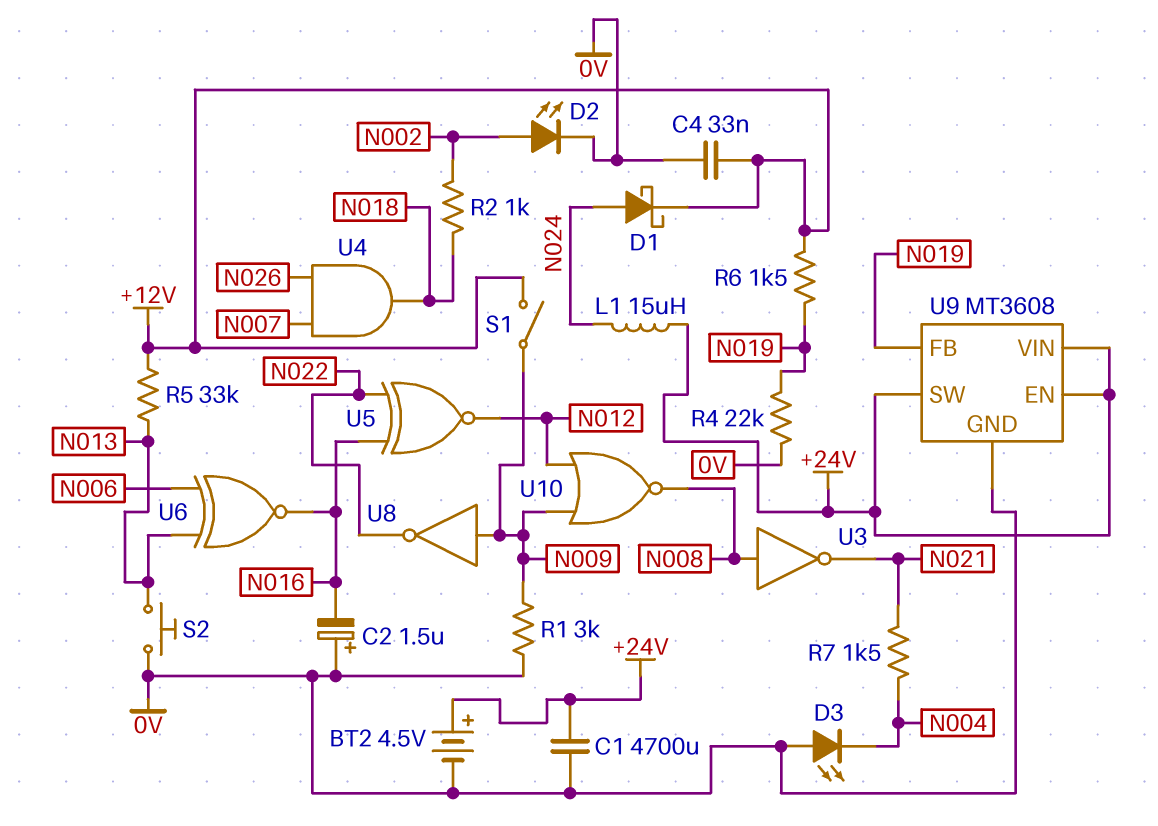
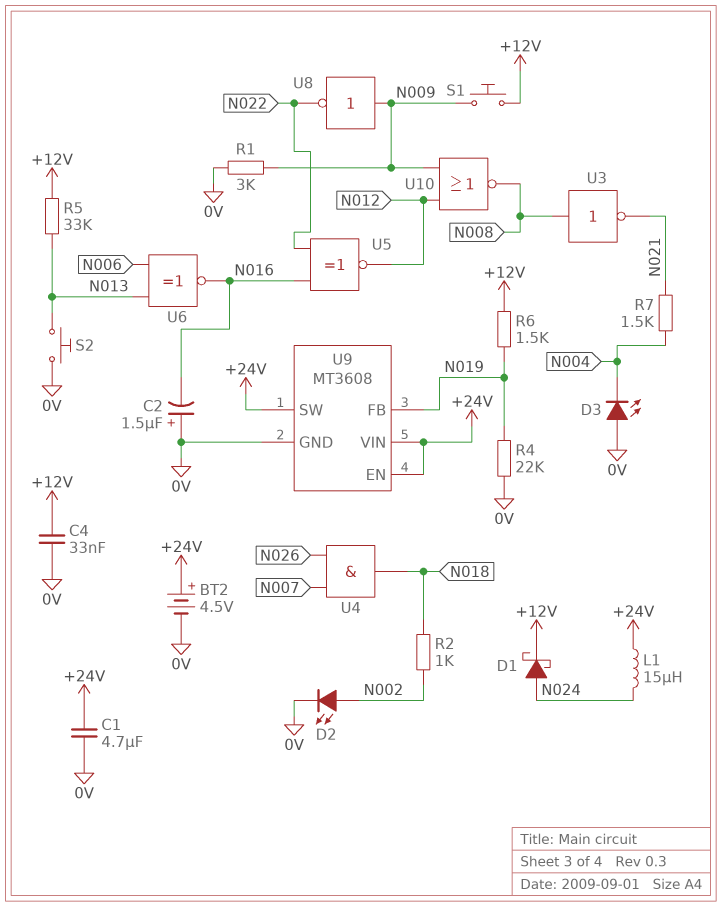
C1: 4700uF (+24V, 0V) -> 4.7uF (+24V, 0V)
S1: switch (+12V, N009) -> button (+12V, N009)

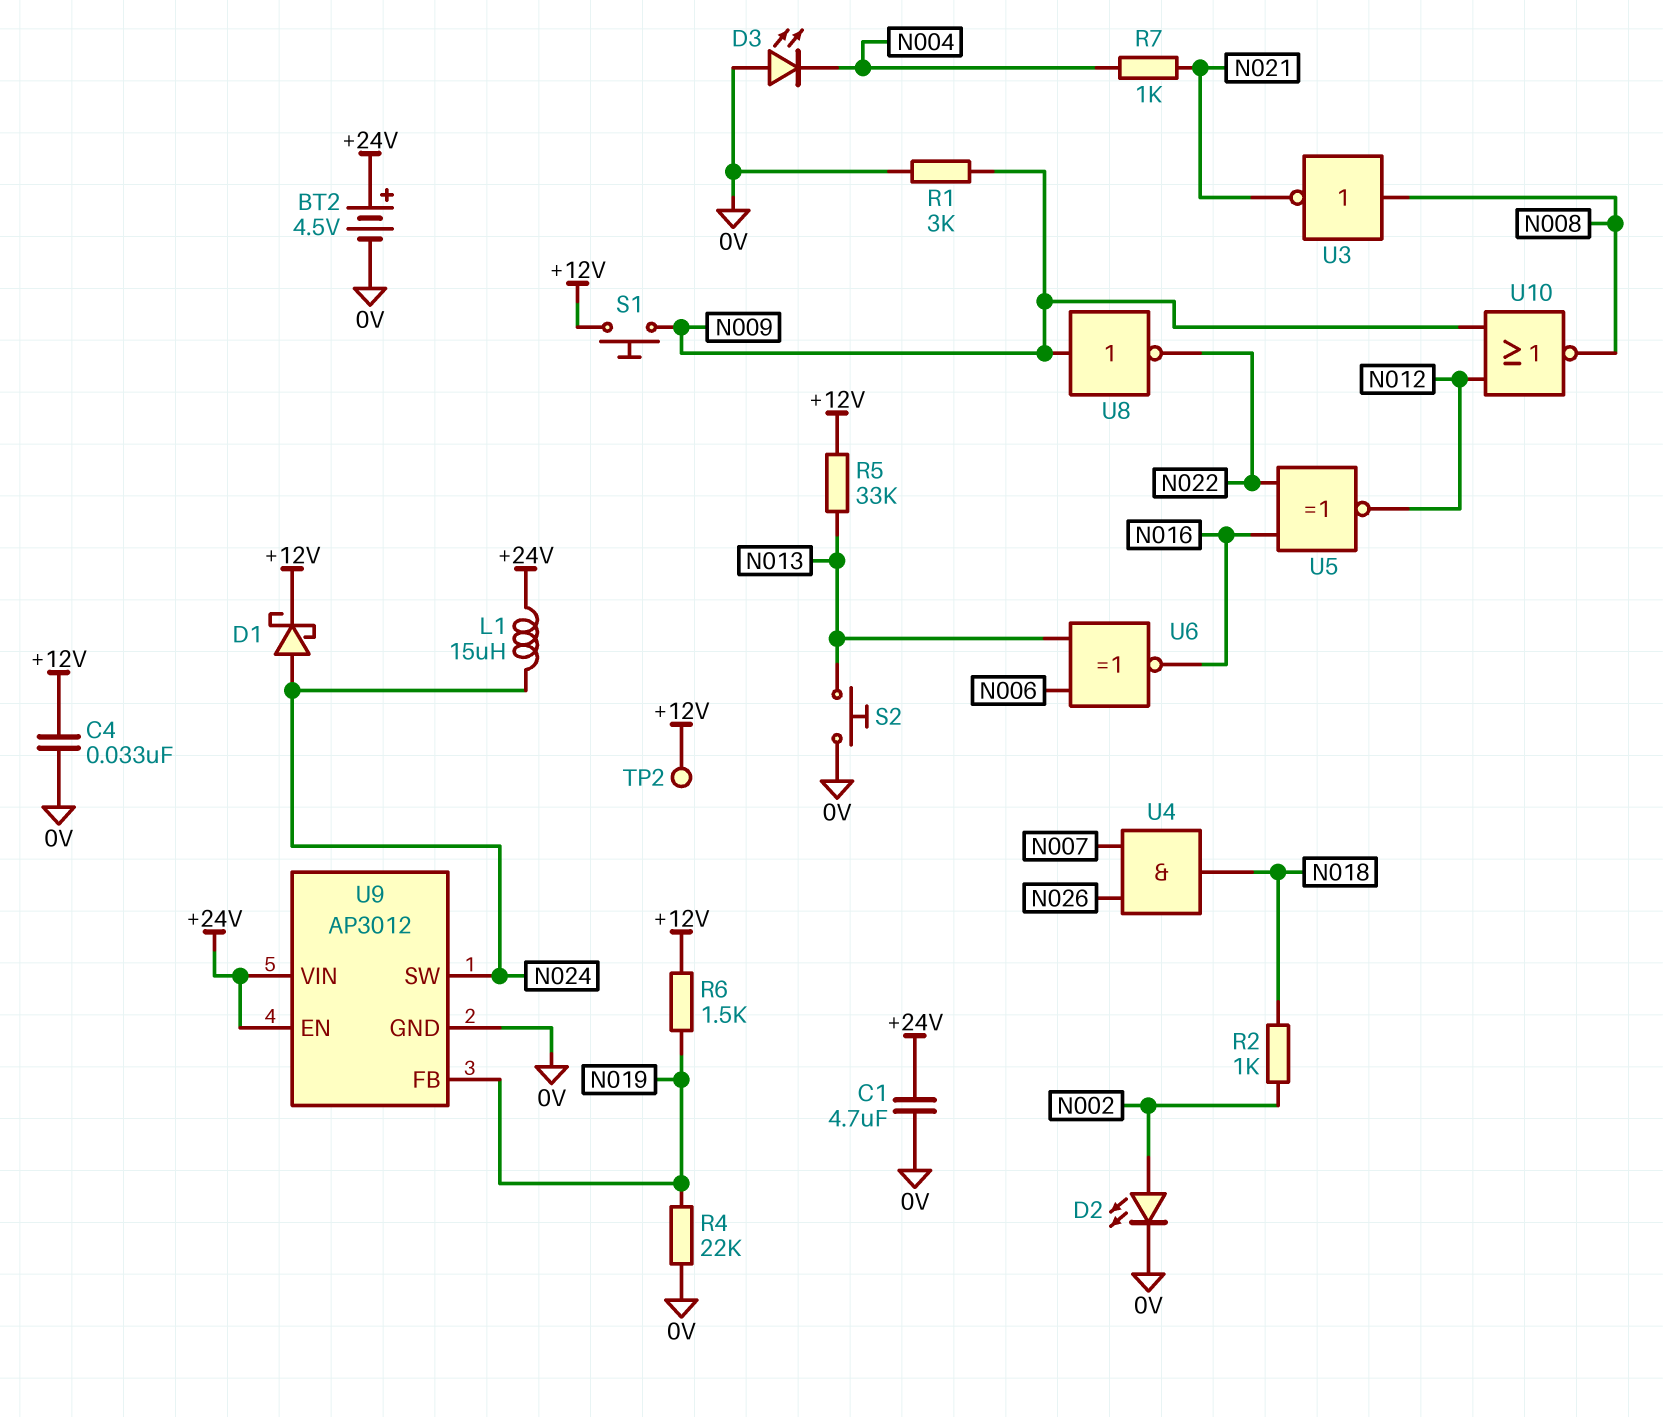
C2: 1.5uF (plus 0V, minus N016) -> none
R7: 1.5k (N004, N021) -> 1k (N004, N021)
TP2: none -> test point (+12V)
U9: MT3608 -> AP3012
U9 pin SW: +24V -> N024

